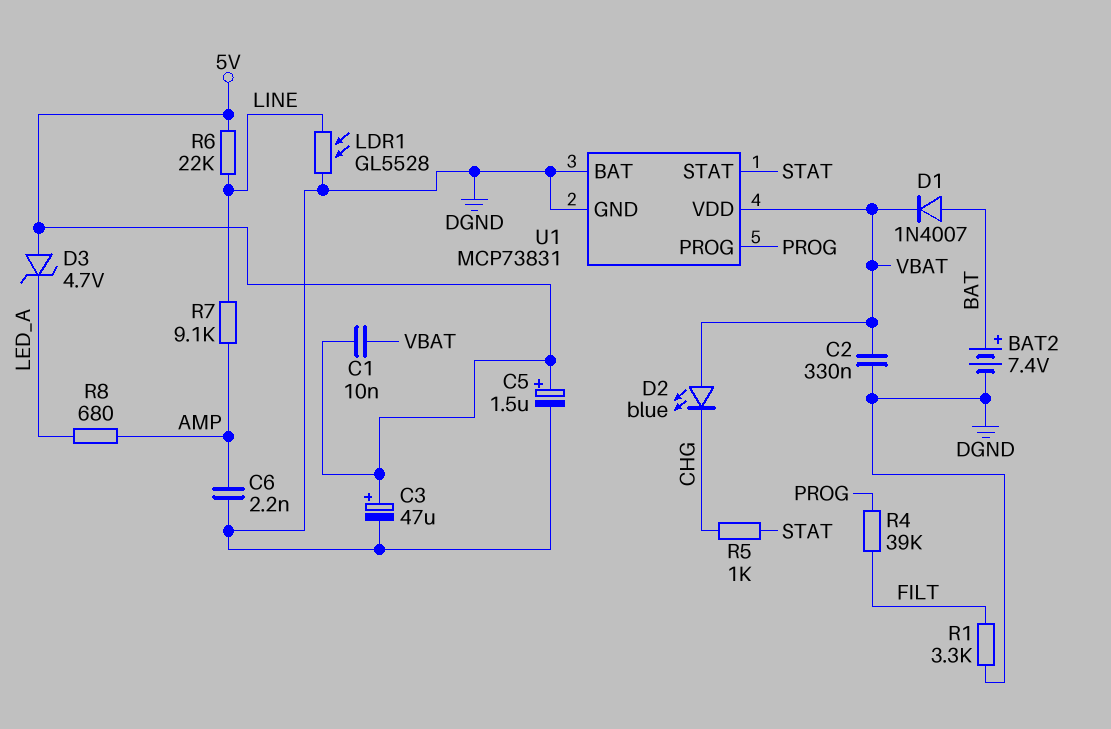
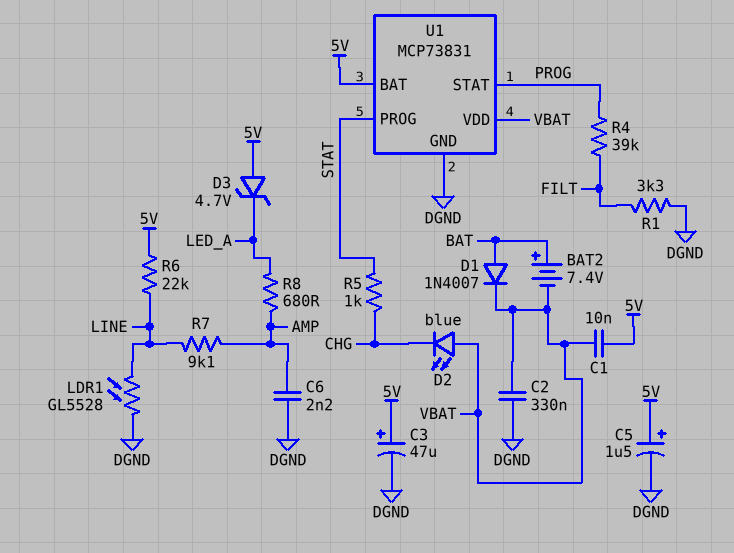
BAT2: 7.4V (plus BAT, minus DGND) -> 7.4V (plus BAT, minus VBAT)
U1 pin BAT: DGND -> 5V
U1 pin PROG: PROG -> STAT
U1 pin STAT: STAT -> PROG

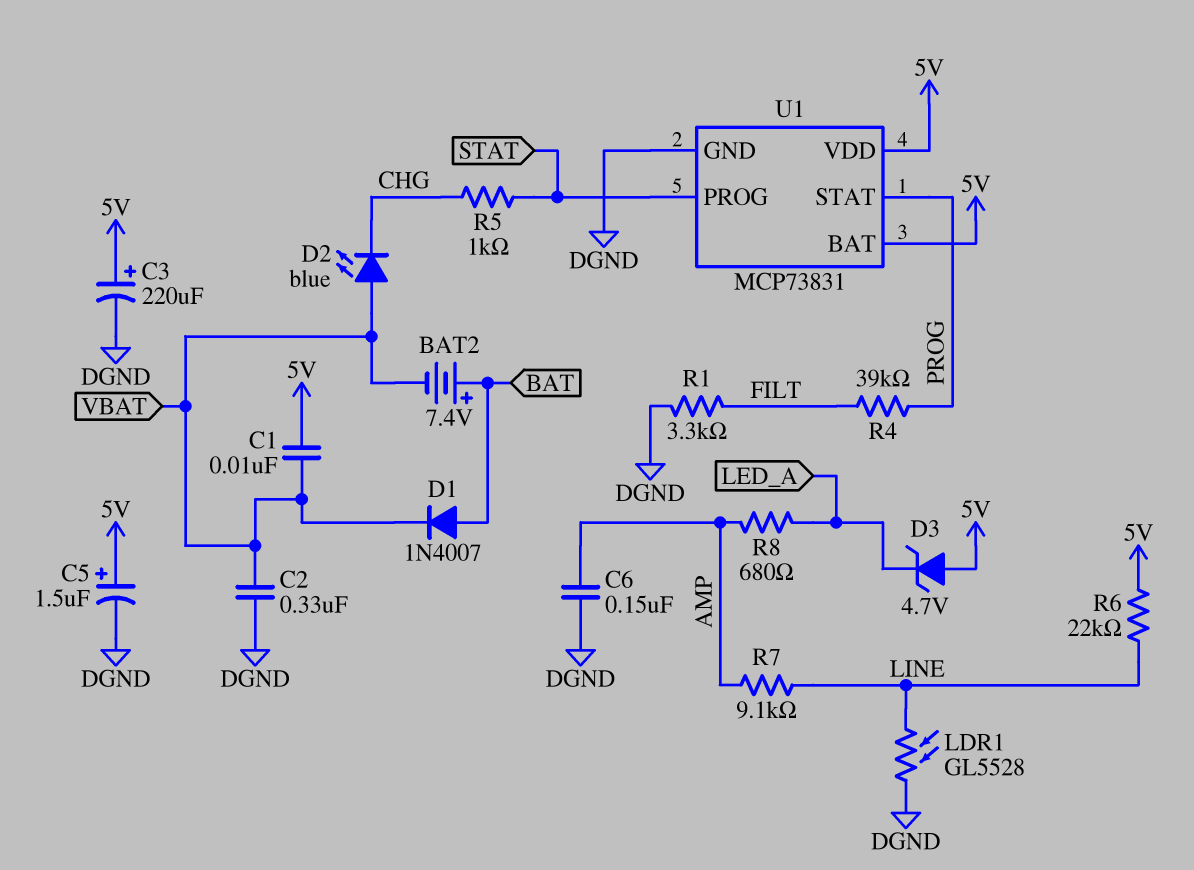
C3: 47uF (plus 5V, minus DGND) -> 220uF (plus 5V, minus DGND)
C6: 2.2nF (AMP, DGND) -> 150nF (AMP, DGND)
U1 pin VDD: VBAT -> 5V

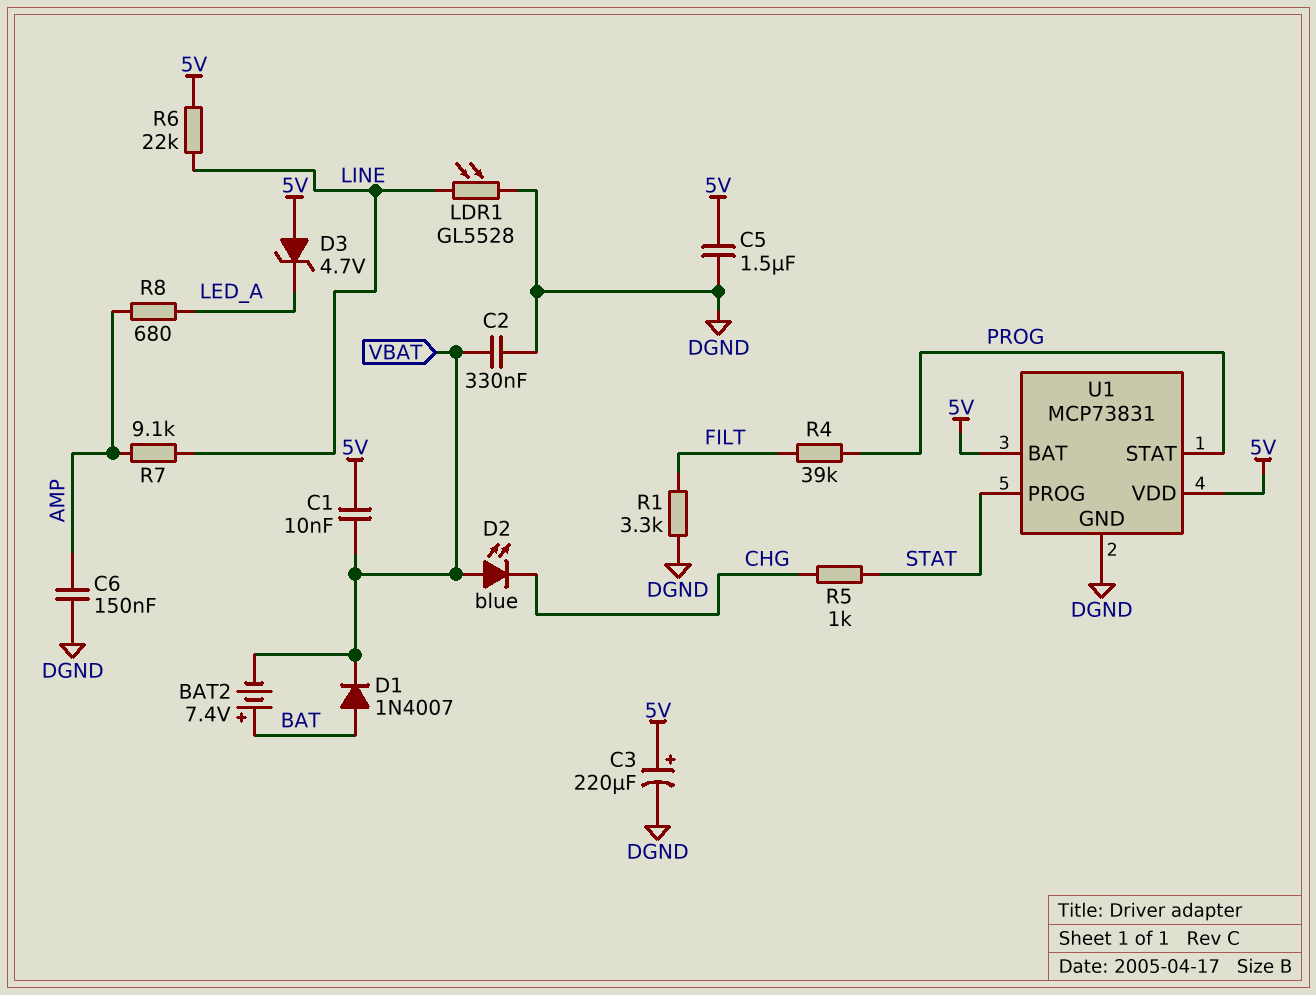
C5: 1.5uF (plus 5V, minus DGND) -> 1.5uF (5V, DGND)

